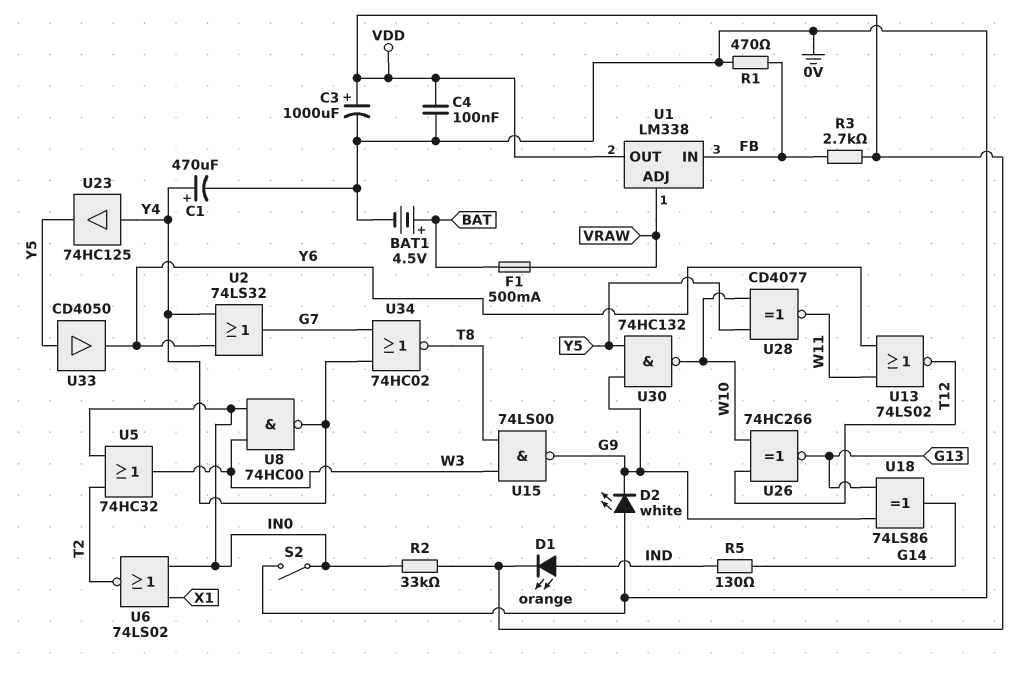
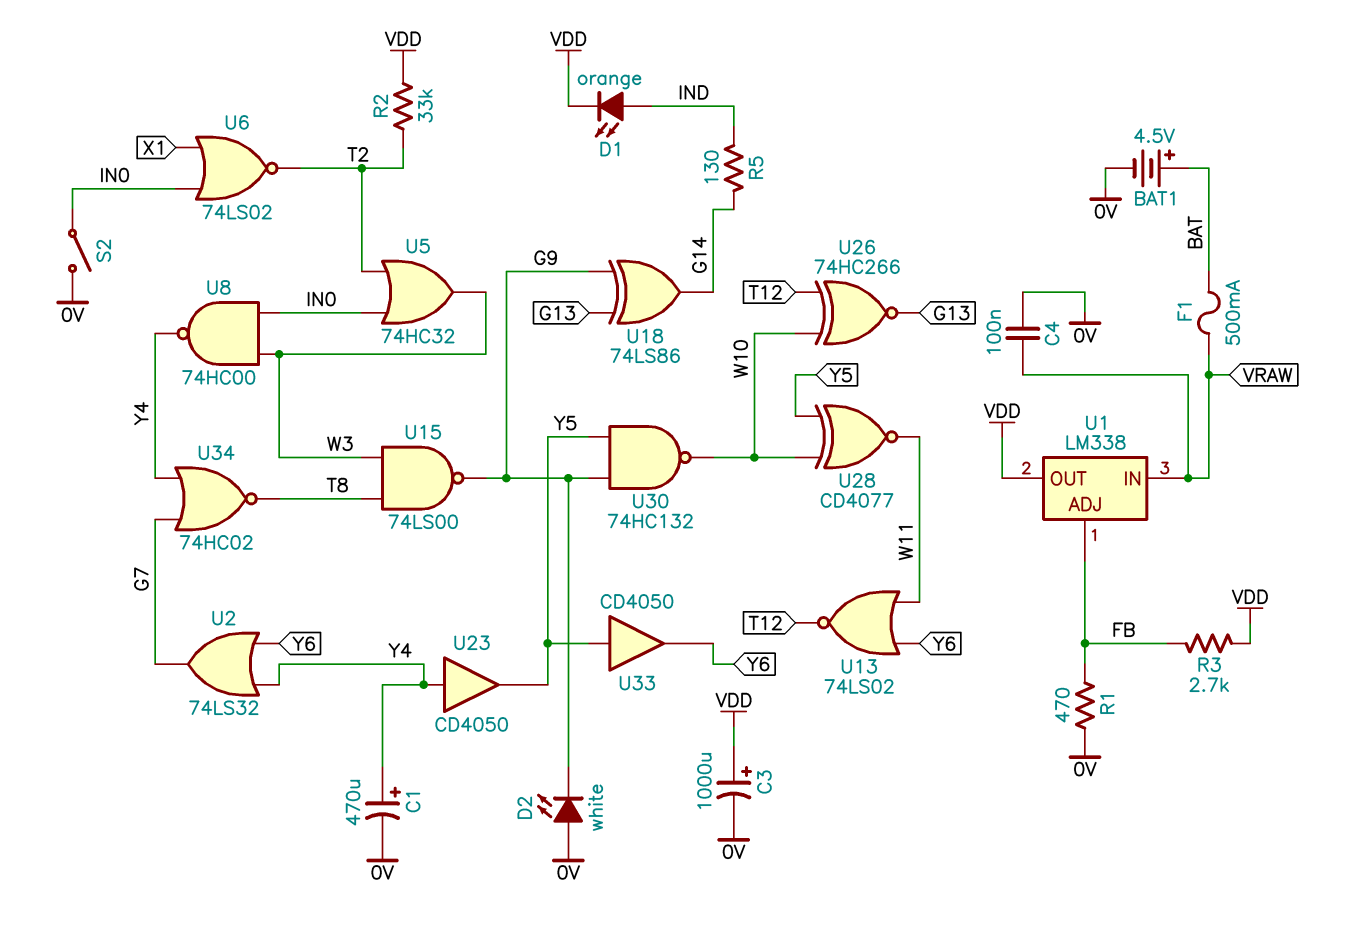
C4: 100nF (0V, VDD) -> 100nF (0V, VRAW)
R2: 33k (IN0, VDD) -> 33k (T2, VDD)
U1 pin ADJ: VRAW -> FB
U1 pin IN: FB -> VRAW
U23: buffer 74HC125 (in Y4, out Y5) -> buffer CD4050 (in Y4, out Y5)

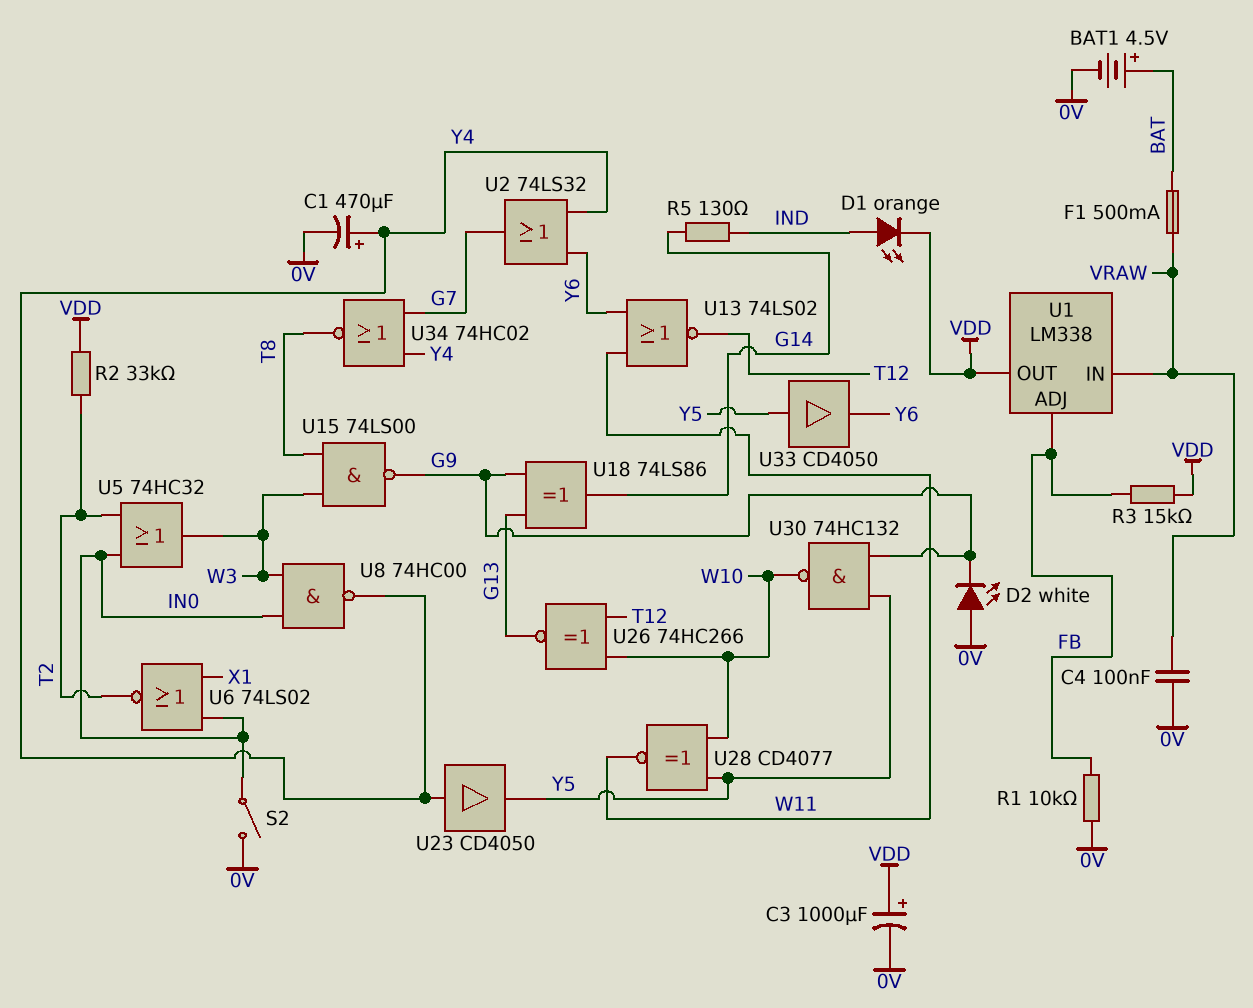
R1: 470 (0V, FB) -> 10k (0V, FB)
R3: 2.7k (FB, VDD) -> 15k (FB, VDD)

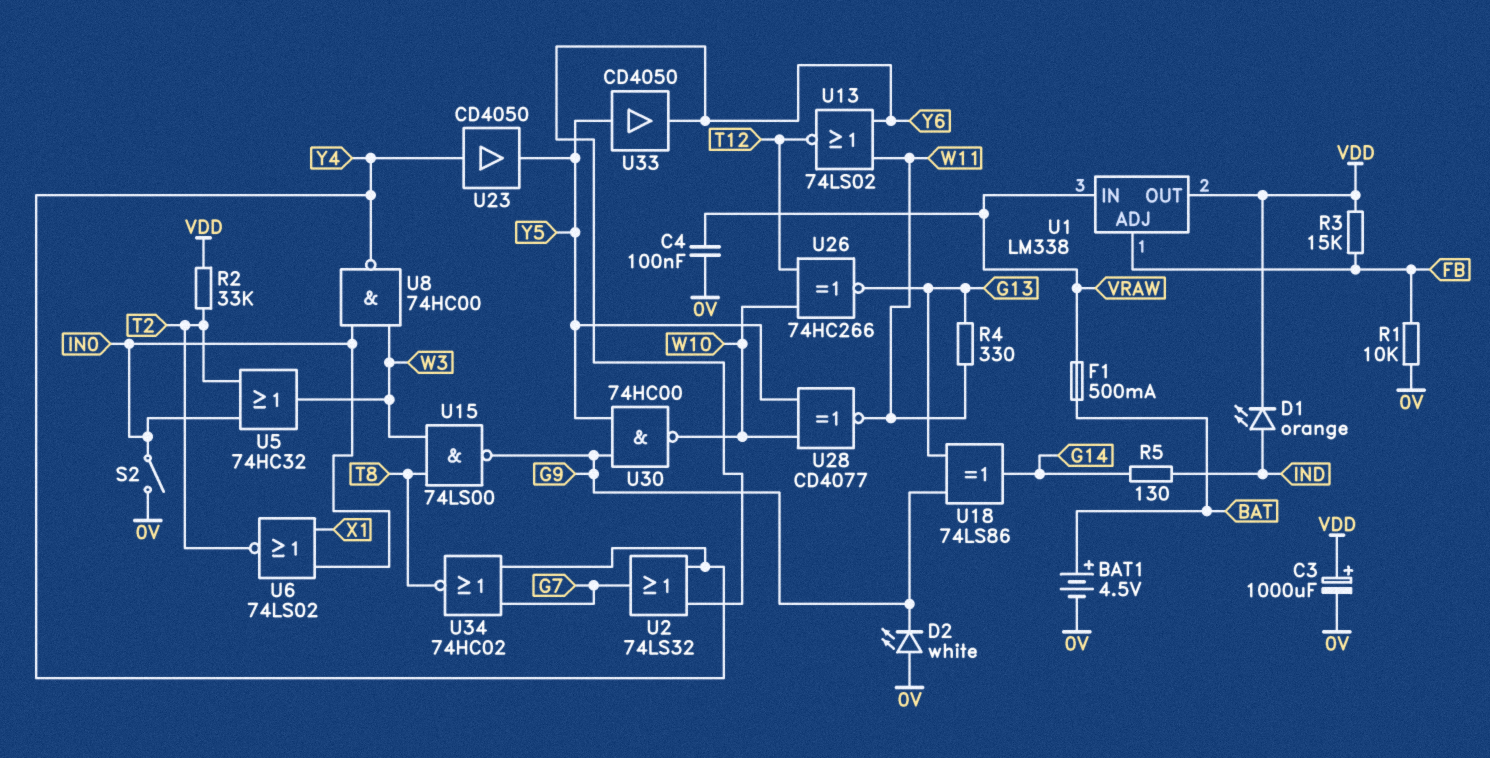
C1: 470uF (plus Y4, minus 0V) -> none
R4: none -> 330 (G13, W11)
U30: NAND 74HC132 (in G9, in Y5, out W10) -> NAND 74HC00 (in G9, in Y5, out W10)

